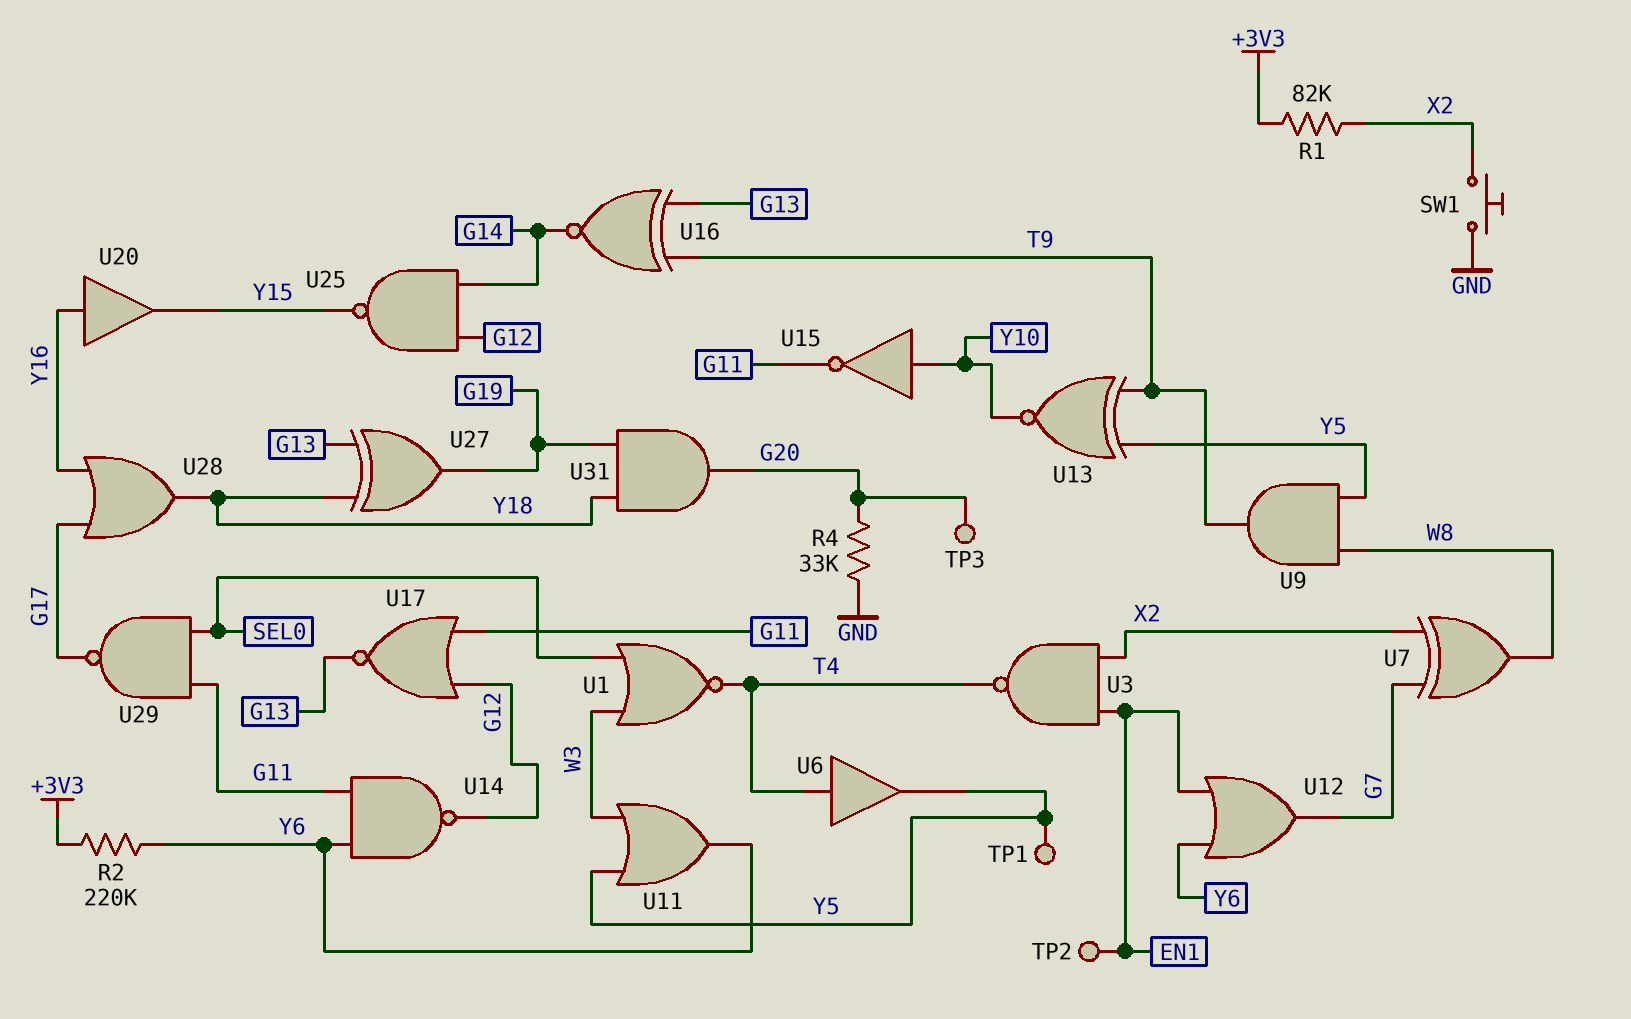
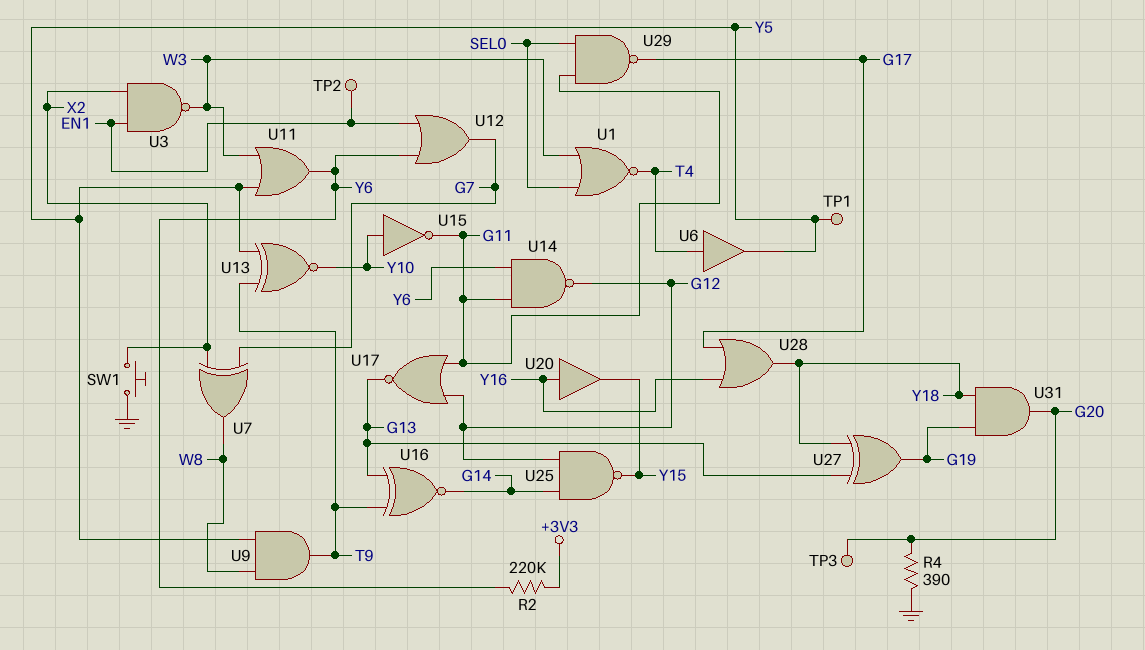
R1: 82k (+3V3, X2) -> none
R4: 33k (G20, GND) -> 390 (G20, GND)
U3: NAND (in EN1, in X2, out T4) -> NAND (in EN1, in X2, out W3)

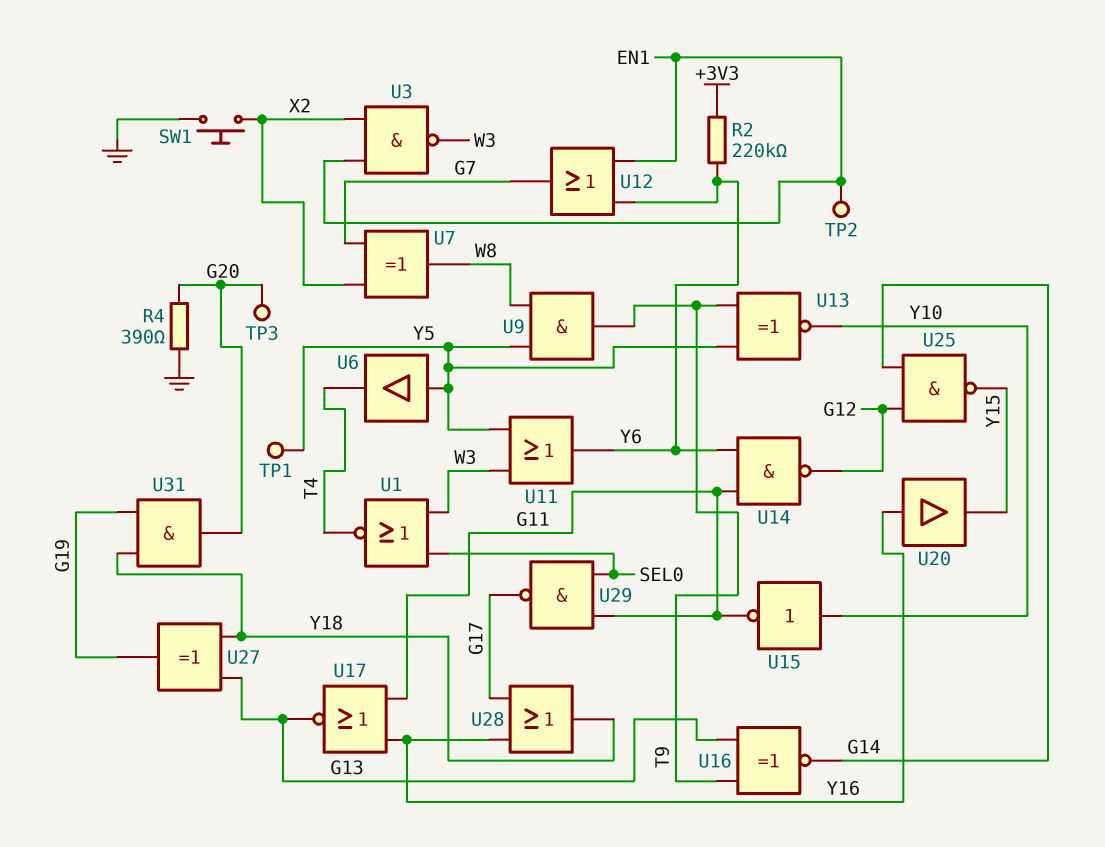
U6: buffer (in T4, out Y5) -> buffer (in Y5, out T4)
U17: NOR (in G11, in G12, out G13) -> NOR (in G11, in Y16, out G13)

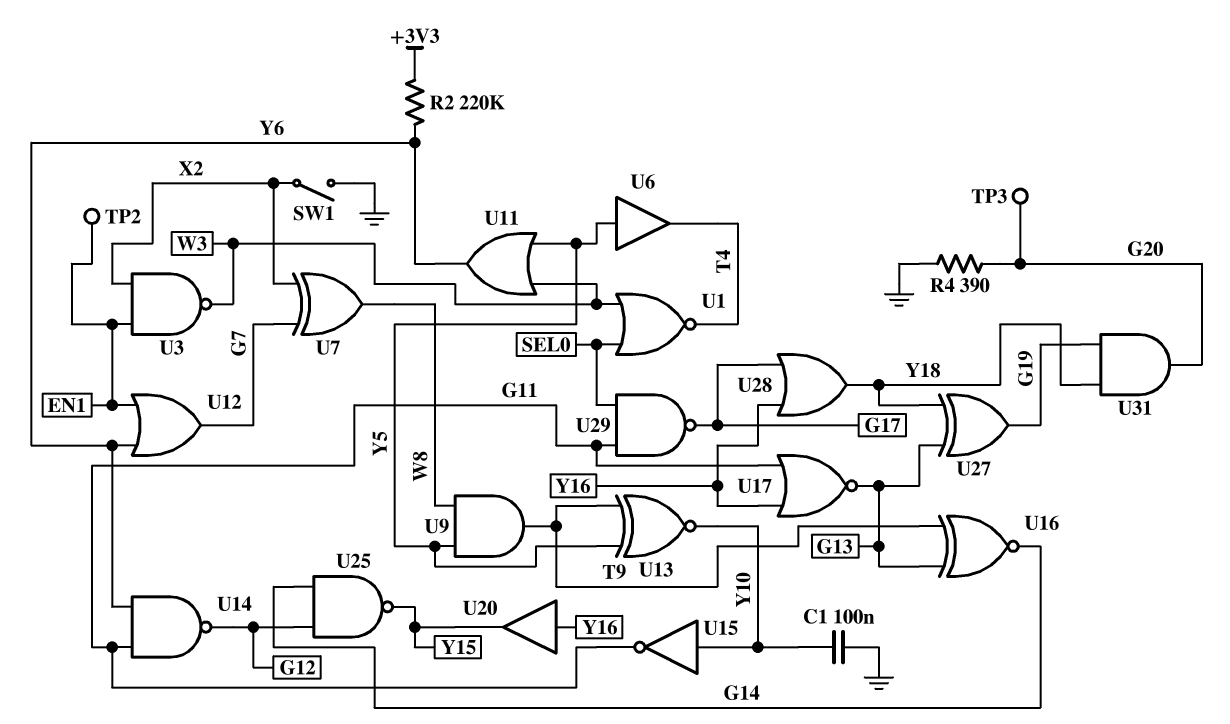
C1: none -> 100nF (GND, Y10)
SW1: button (GND, X2) -> switch (GND, X2)
TP1: test point (Y5) -> none

